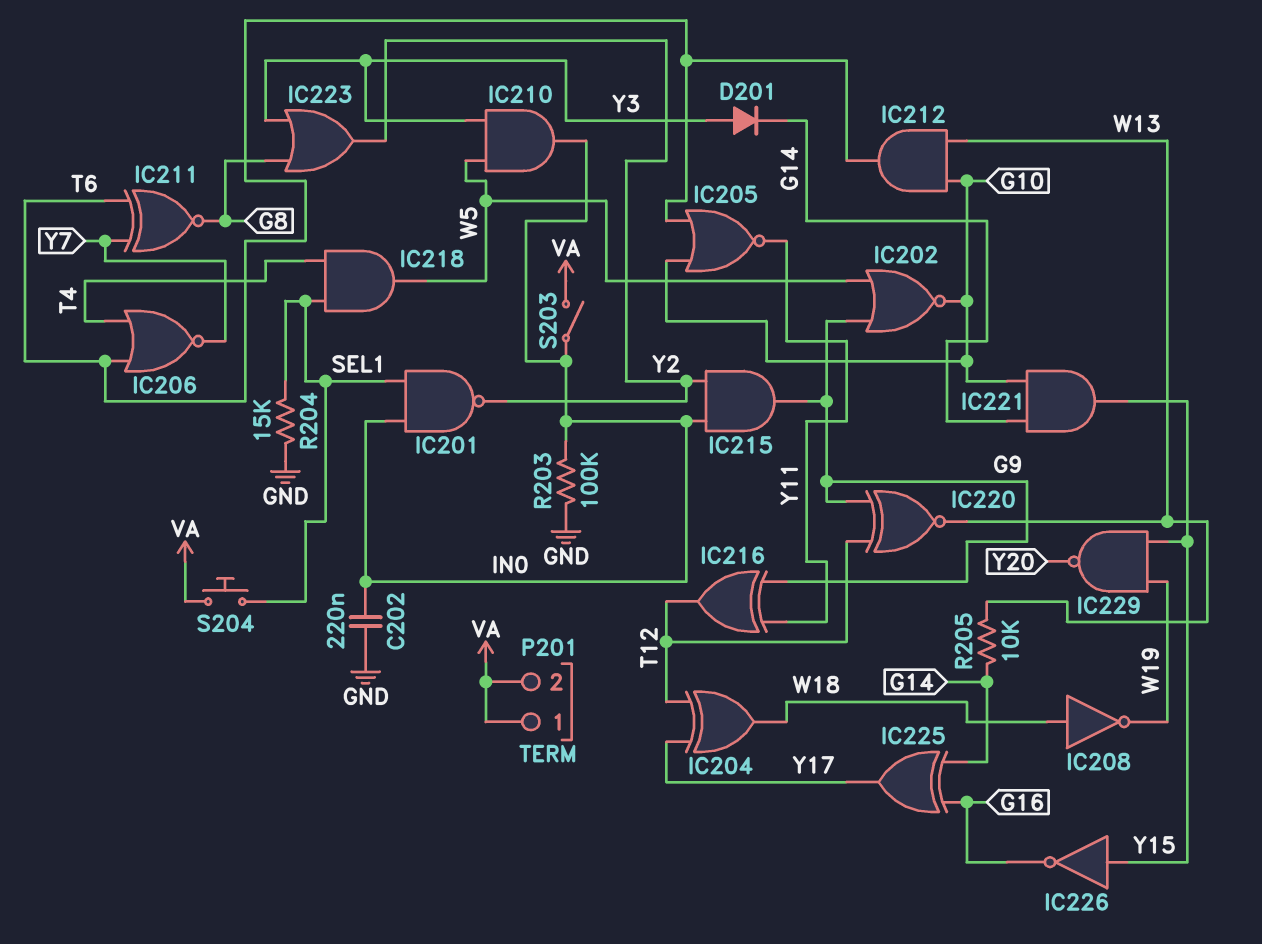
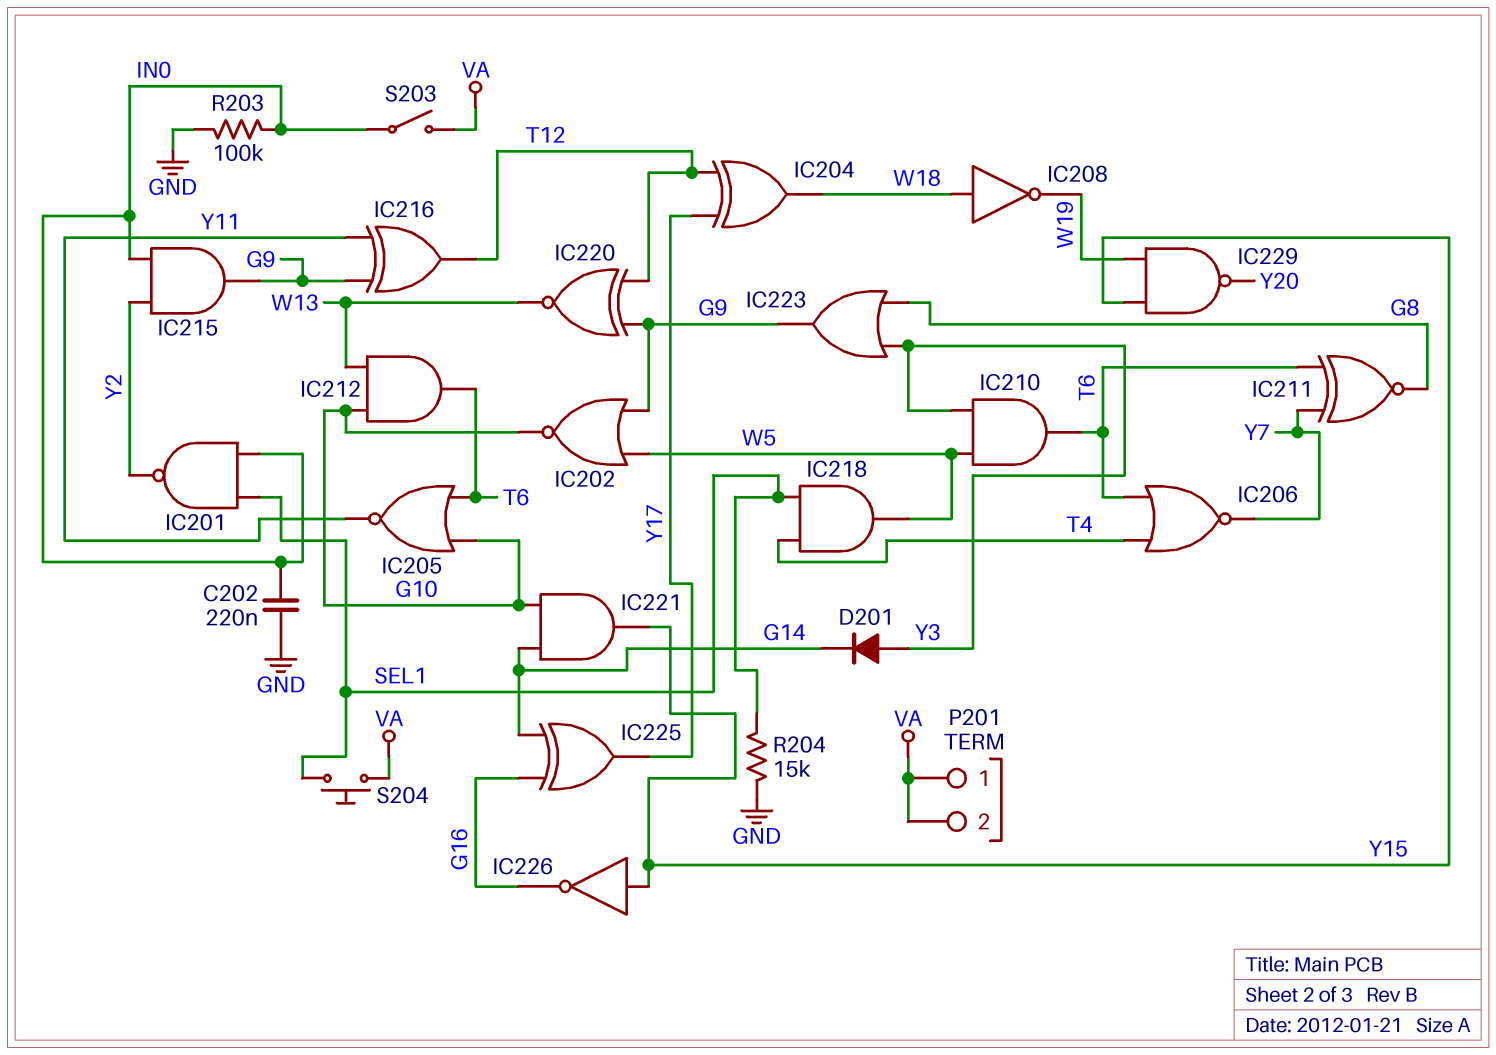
IC210: AND (in W5, in Y3, out IN0) -> AND (in W5, in Y3, out T6)
IC223: OR (in G8, in Y3, out Y2) -> OR (in G8, in Y3, out G9)
R205: 10k (G14, W13) -> none

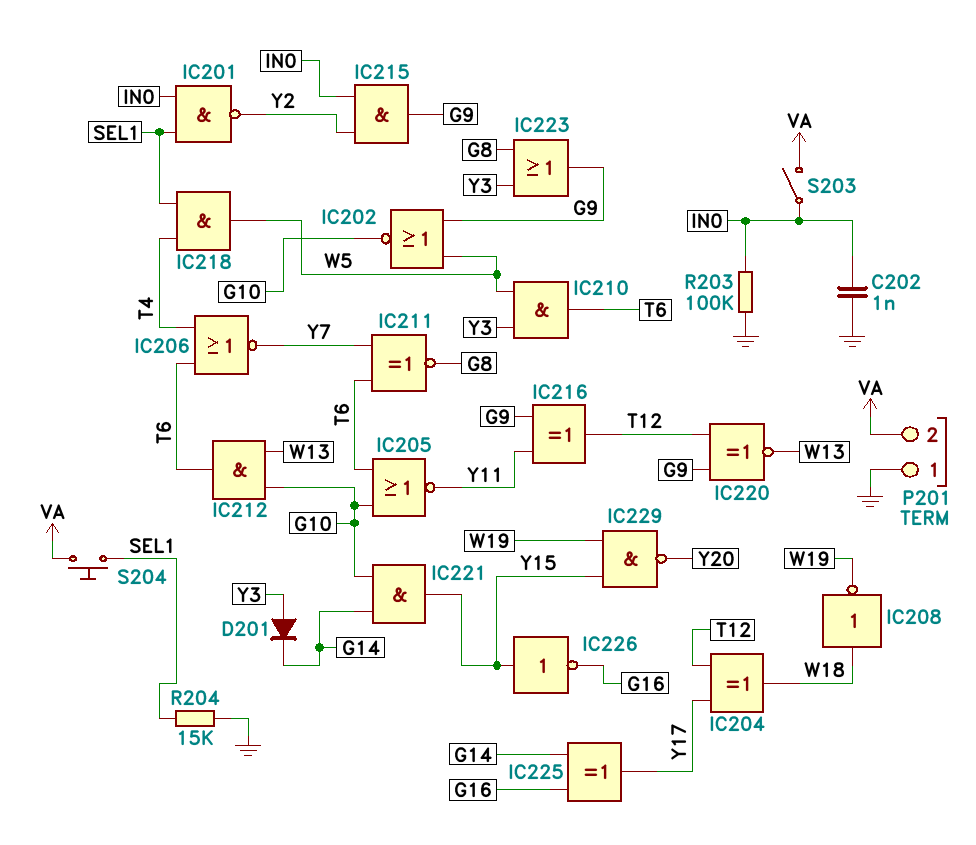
C202: 220nF (GND, IN0) -> 1nF (GND, IN0)
P201 pin 1: VA -> GND

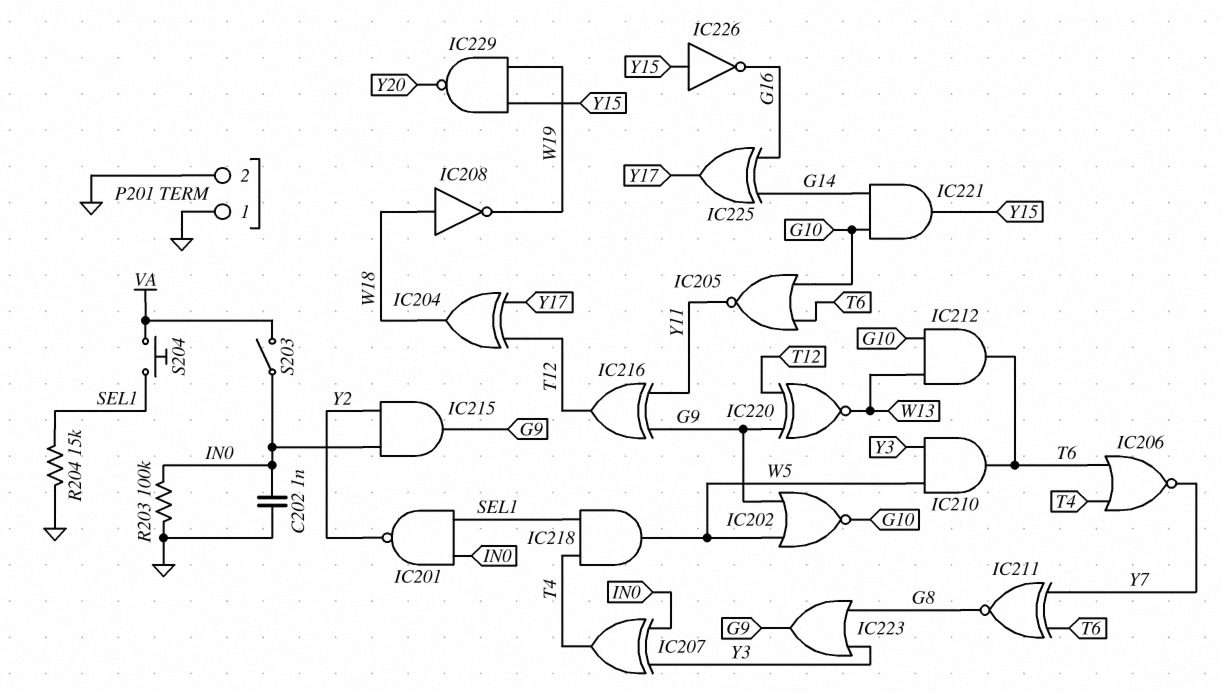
D201: diode (A Y3, K G14) -> none
IC207: none -> XOR (in IN0, in Y3, out T4)
P201 pin 2: VA -> GND

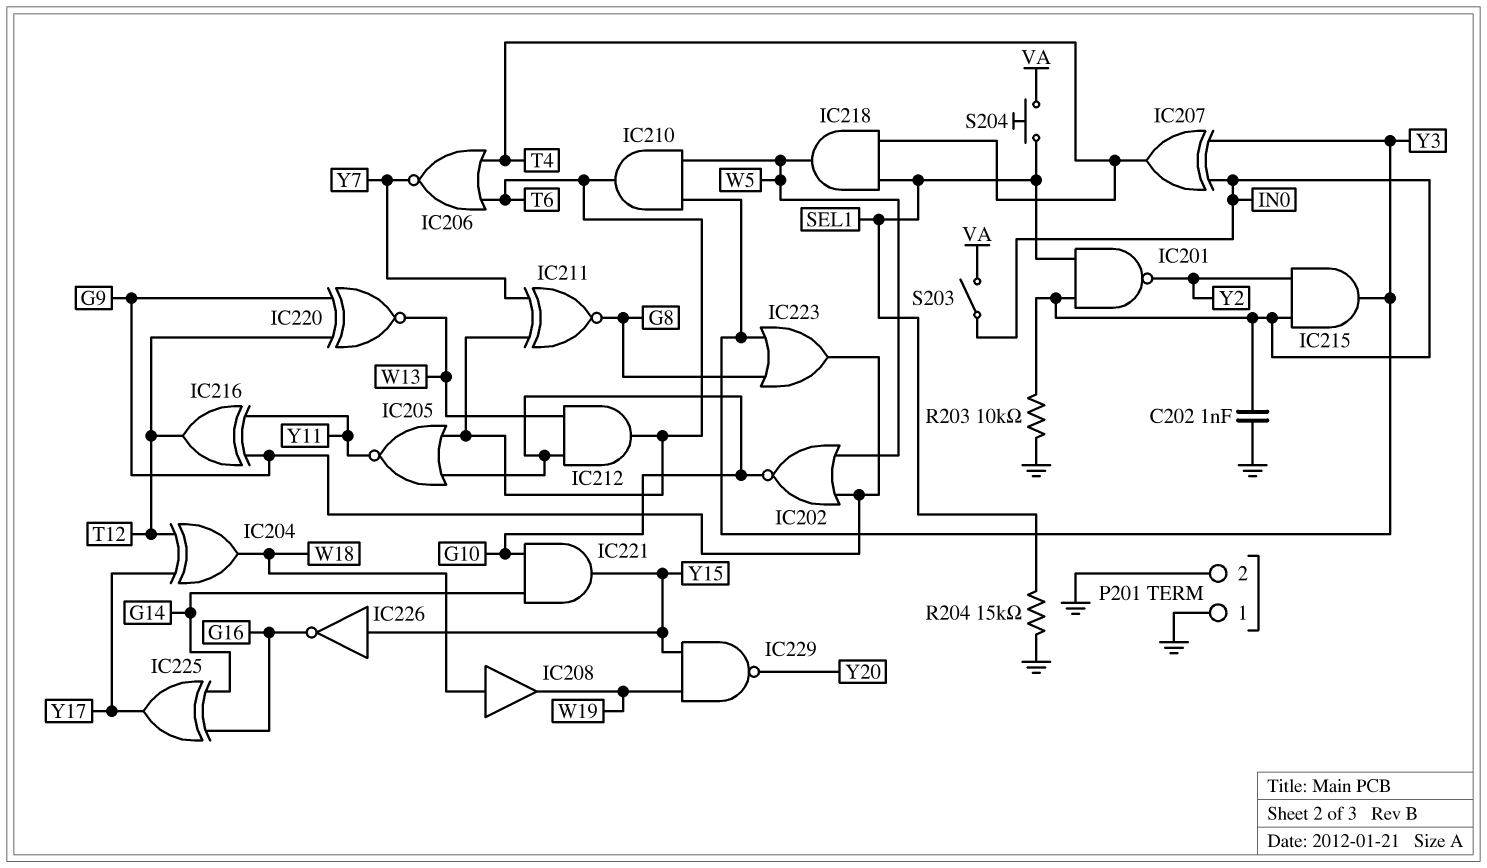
IC208: NOT (in W18, out W19) -> buffer (in W18, out W19)
IC215: AND (in IN0, in Y2, out G9) -> AND (in IN0, in Y2, out Y3)
R203: 100k (GND, IN0) -> 10k (GND, IN0)

